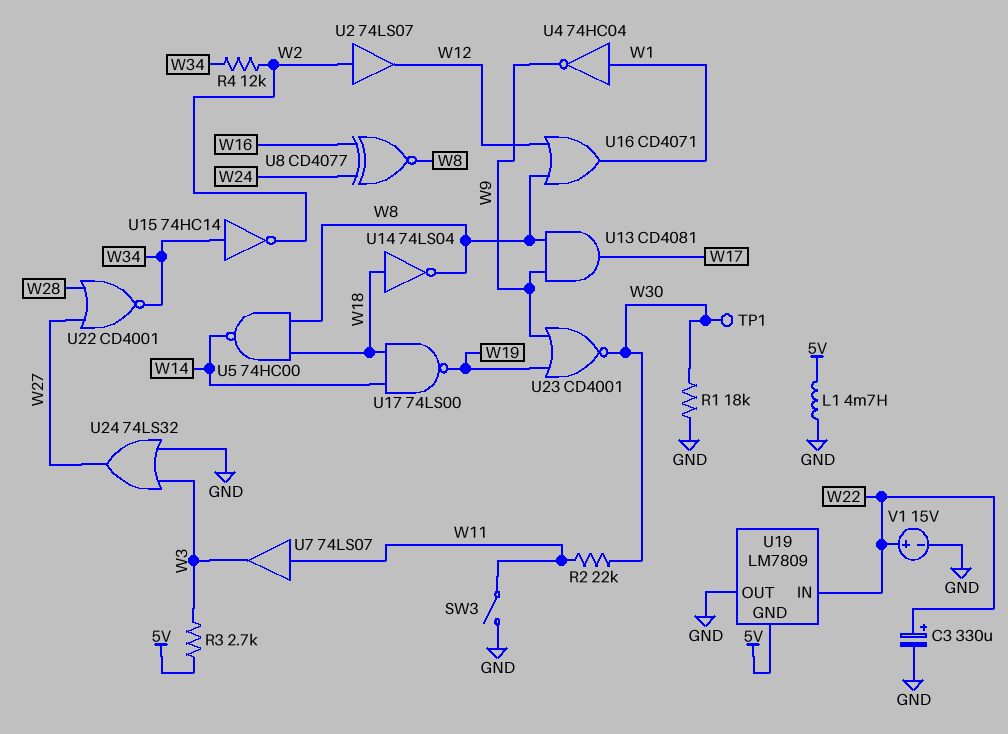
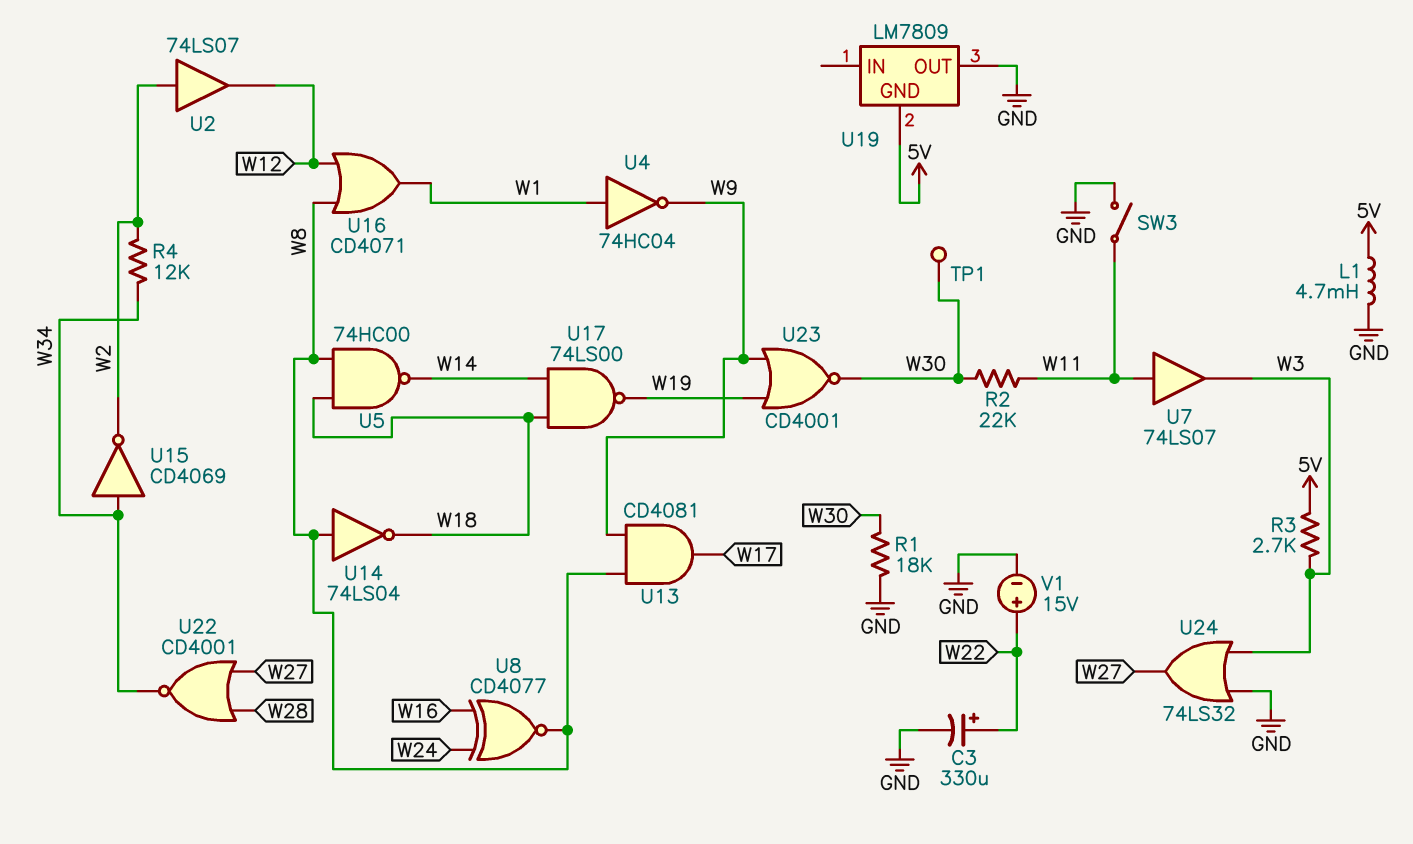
U14: NOT 74LS04 (in W18, out W8) -> NOT 74LS04 (in W8, out W18)
U15: NOT 74HC14 (in W34, out W2) -> NOT CD4069 (in W34, out W2)
U19 pin IN: W22 -> none

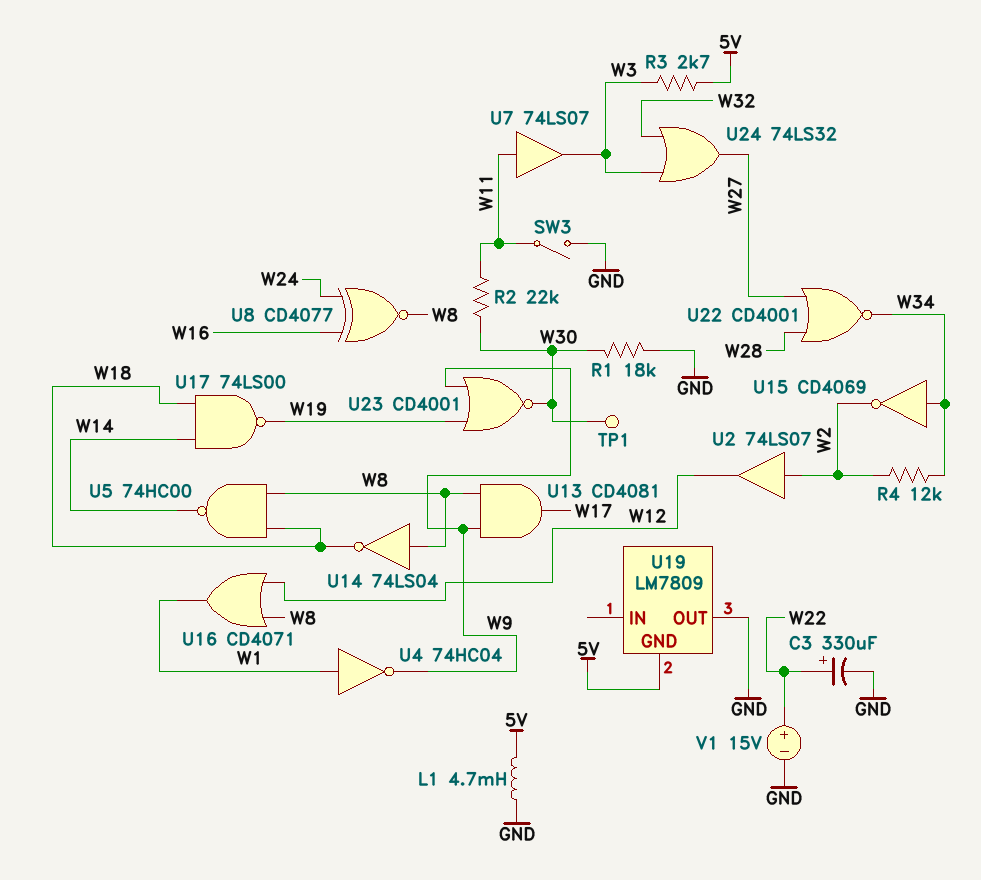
U24: OR 74LS32 (in GND, in W3, out W27) -> OR 74LS32 (in W3, in W32, out W27)

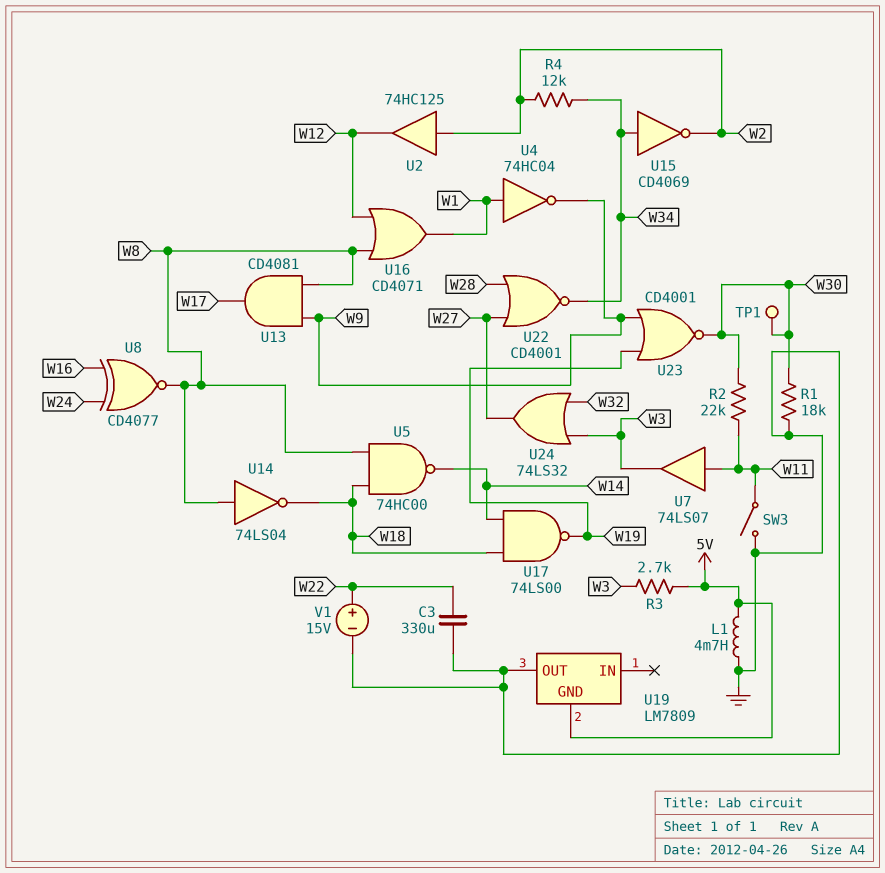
C3: 330uF (plus W22, minus GND) -> 330uF (GND, W22)
U2: buffer 74LS07 (in W2, out W12) -> buffer 74HC125 (in W2, out W12)

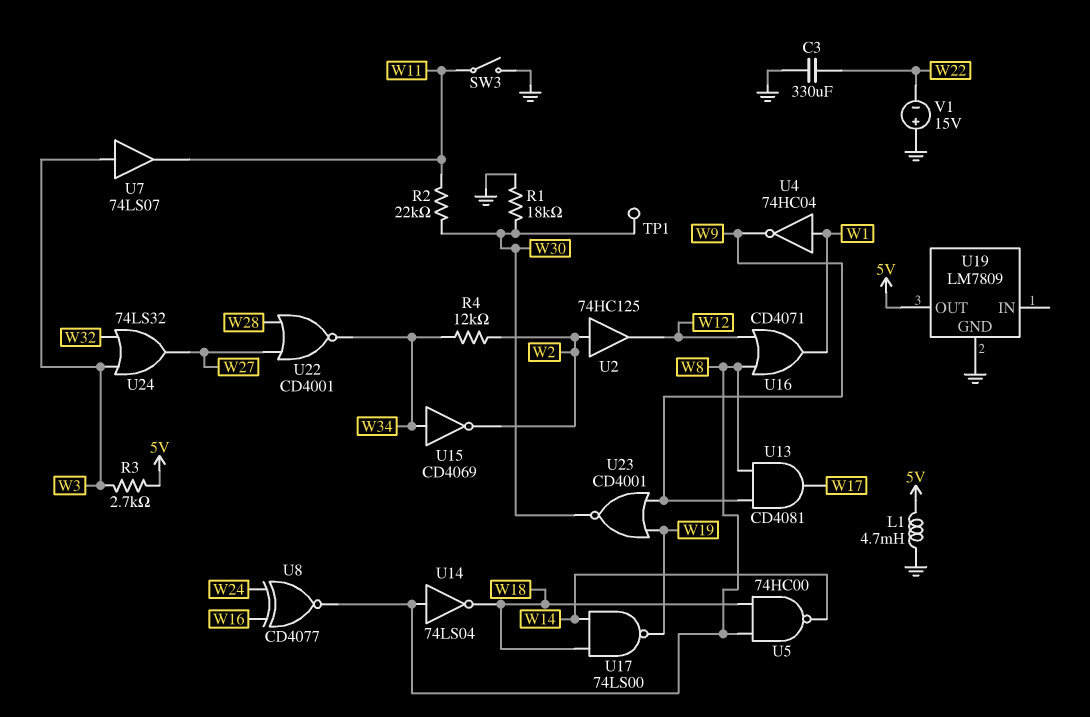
U7: buffer 74LS07 (in W11, out W3) -> buffer 74LS07 (in W3, out W11)
U19 pin GND: 5V -> GND
U19 pin OUT: GND -> 5V
V1: 15V (plus W22, minus GND) -> 15V (plus GND, minus W22)

